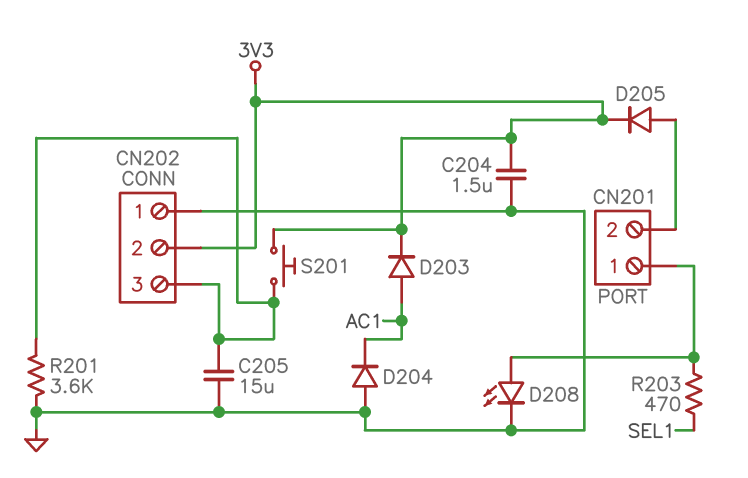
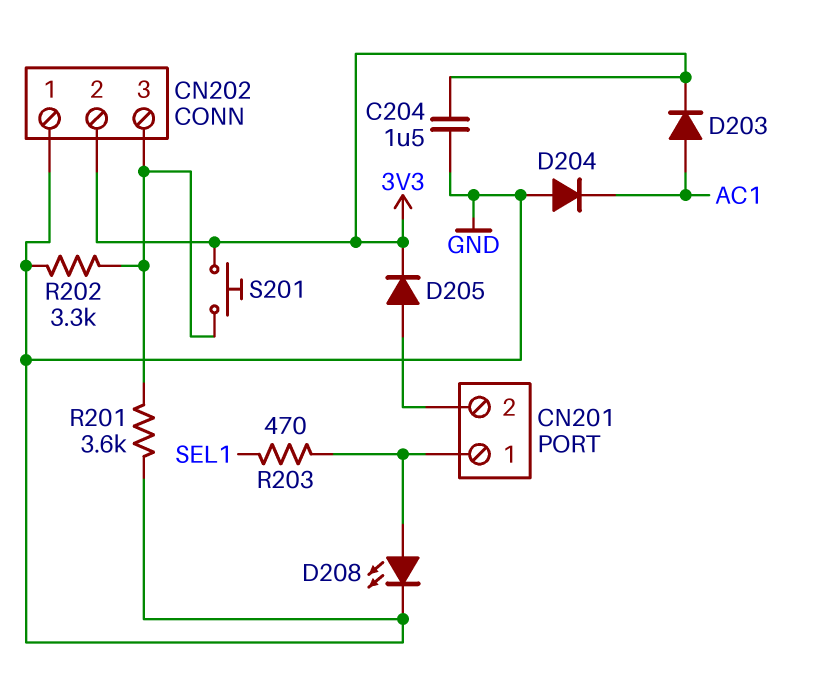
C205: 15uF (CN202/3, GND) -> none
R202: none -> 3.3k (CN202/3, GND)

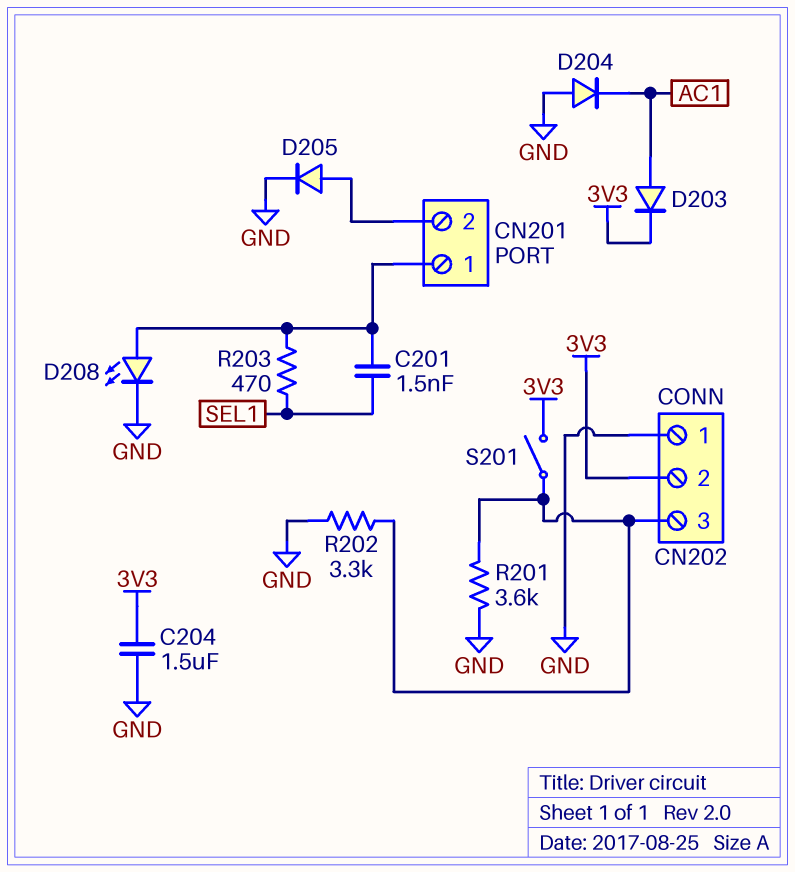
C201: none -> 1.5nF (CN201/1, SEL1)
D205: diode (A CN201/2, K 3V3) -> diode (A CN201/2, K GND)
S201: button (3V3, CN202/3) -> switch (3V3, CN202/3)

